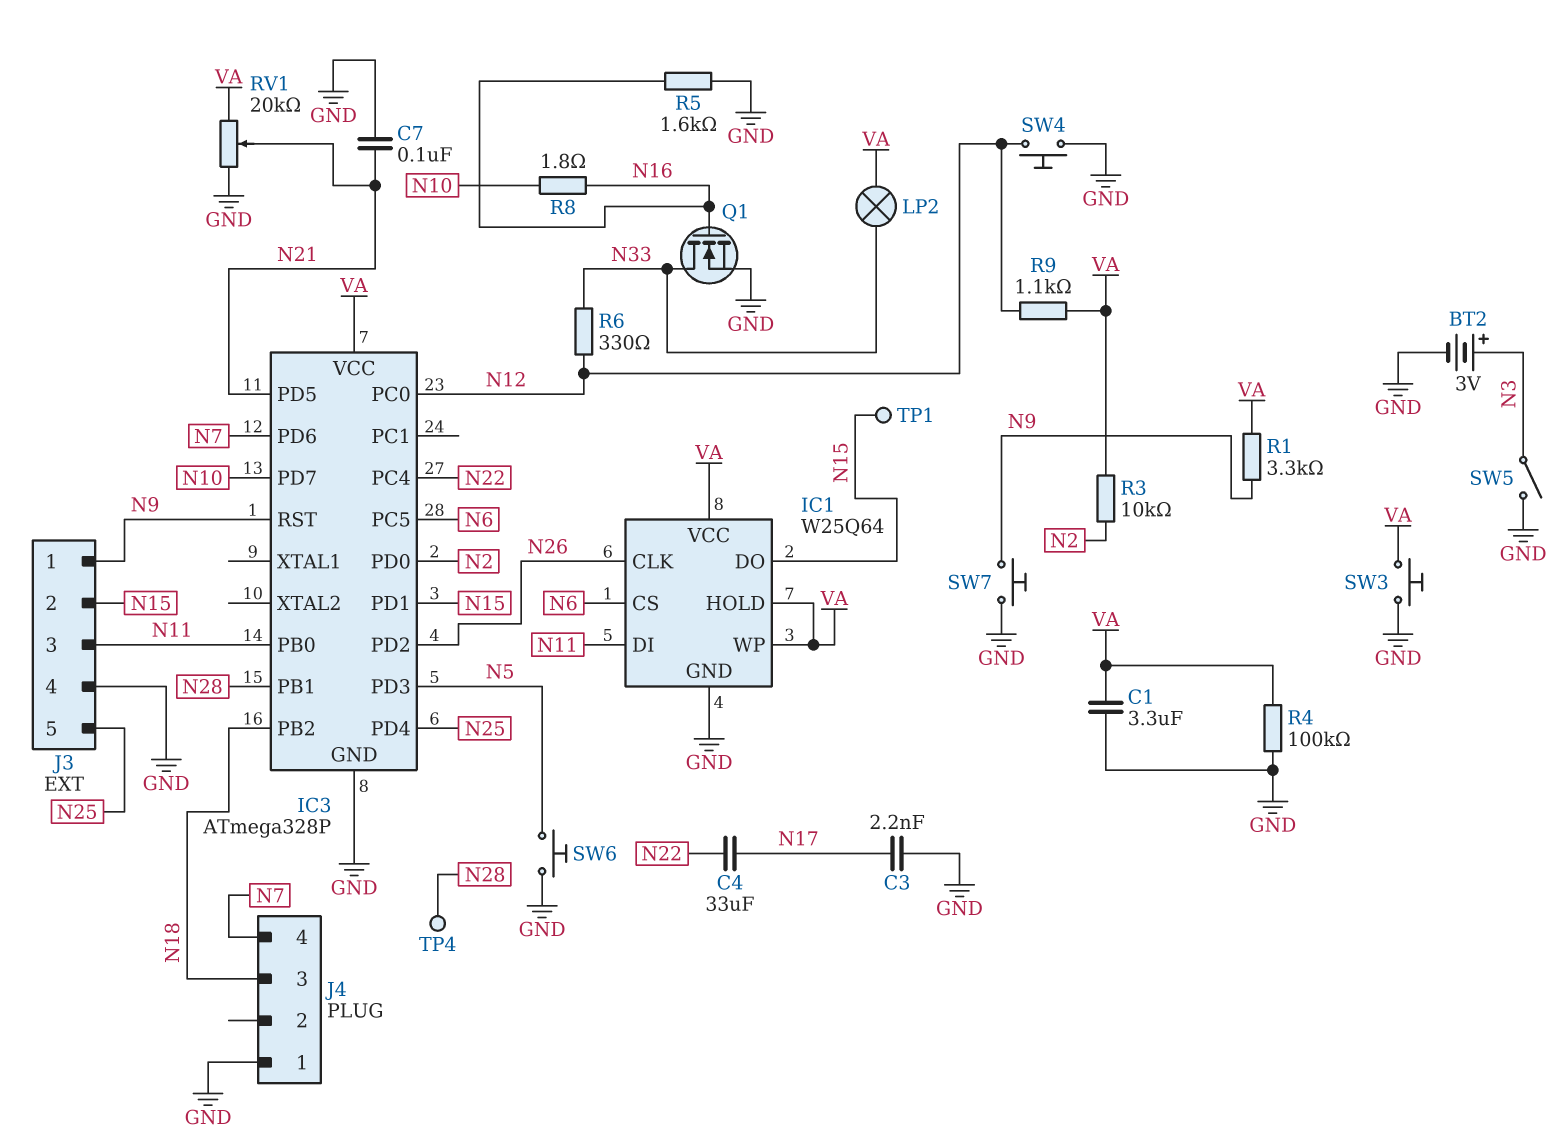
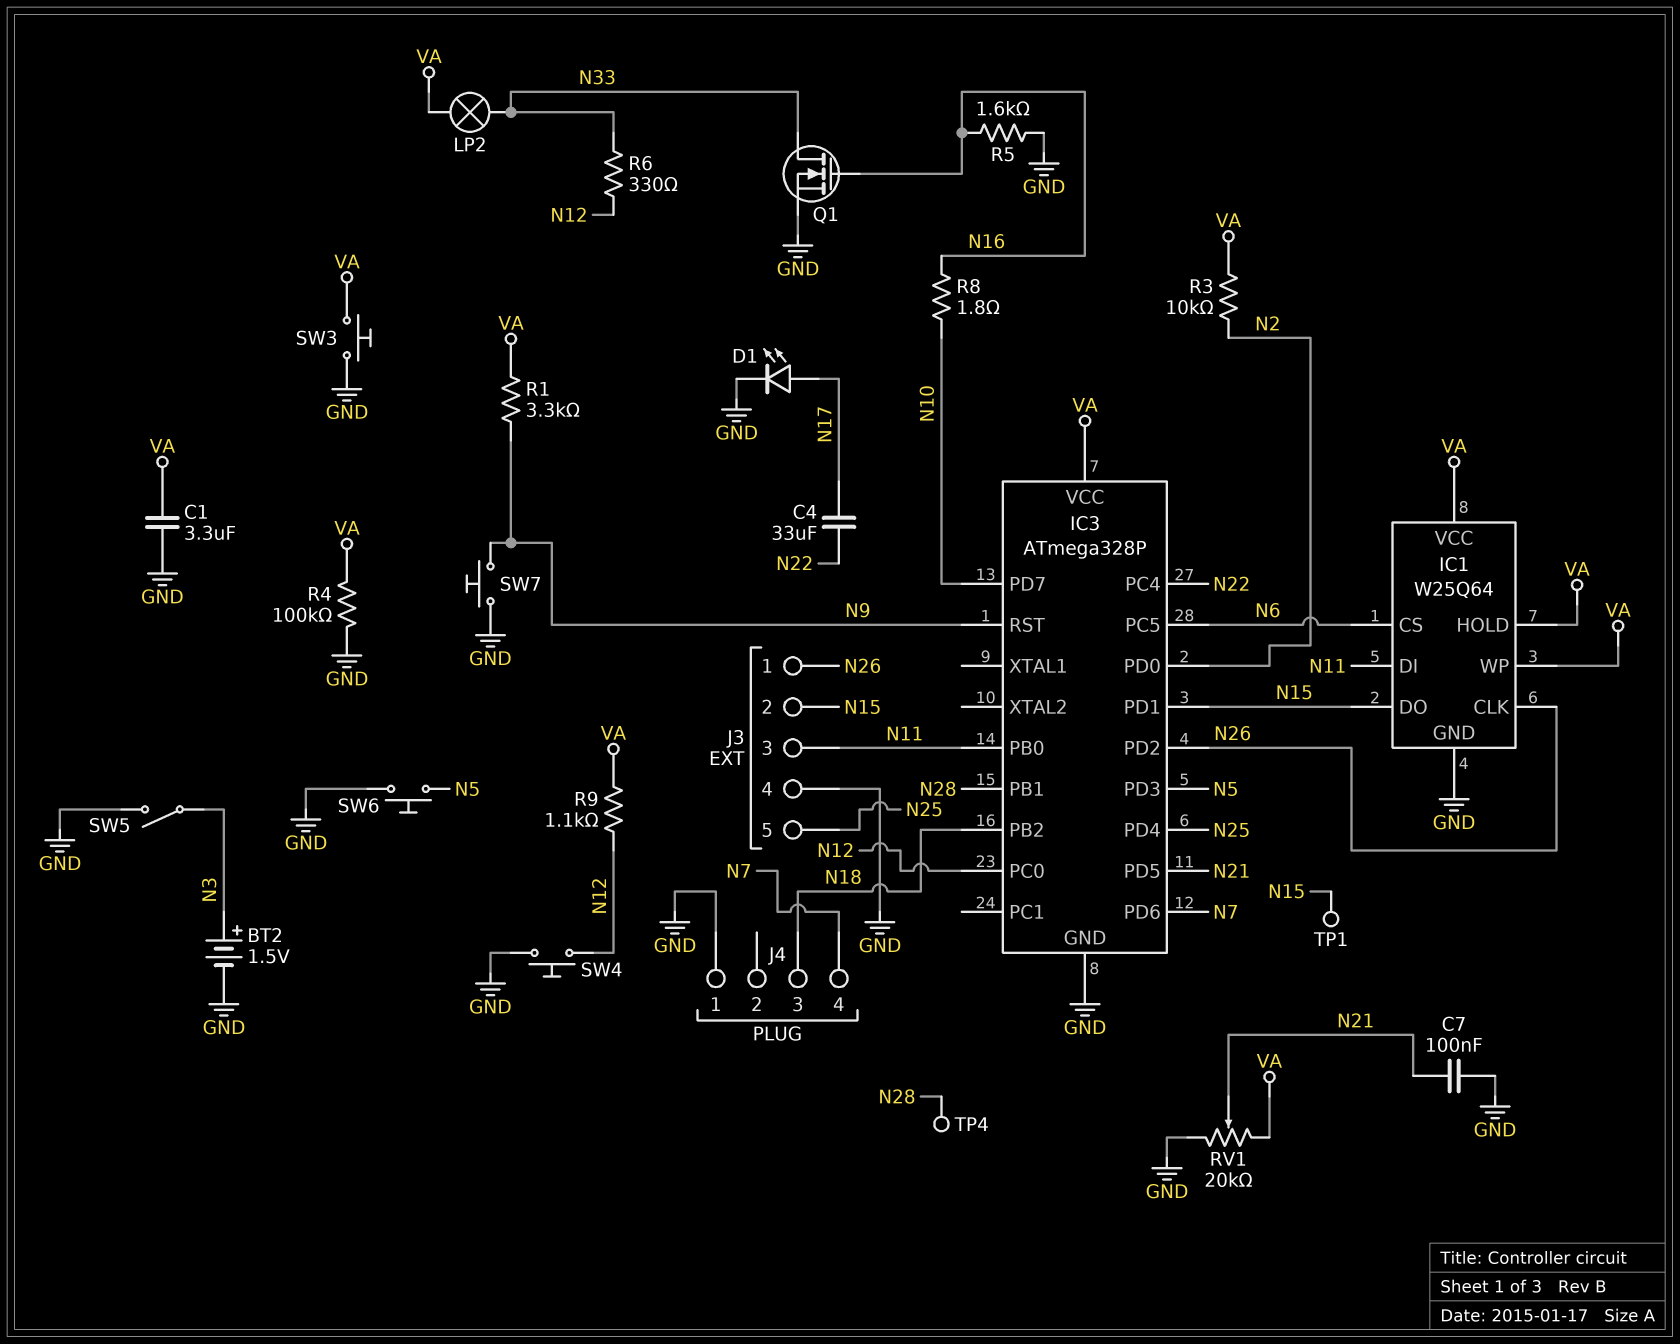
BT2: 3V (plus N3, minus GND) -> 1.5V (plus N3, minus GND)
C3: 2.2nF (GND, N17) -> none
D1: none -> LED (A N17, K GND)
J3 pin 1: N9 -> N26

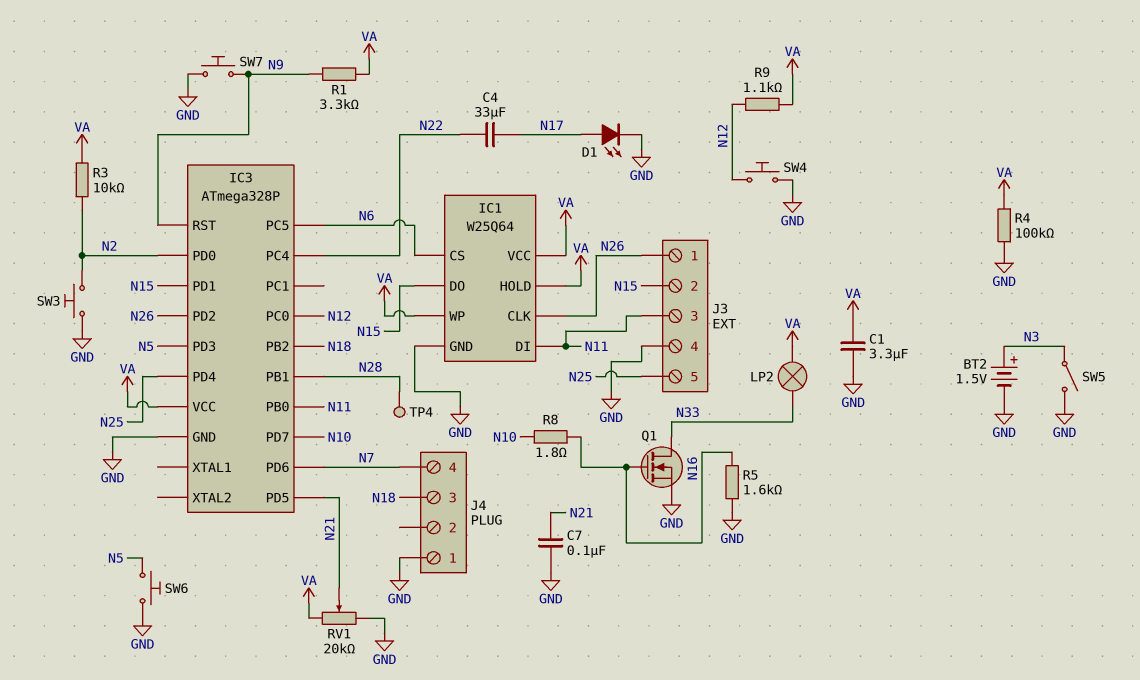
R6: 330 (N12, N33) -> none
SW3: button (GND, VA) -> button (GND, N2)
TP1: test point (N15) -> none

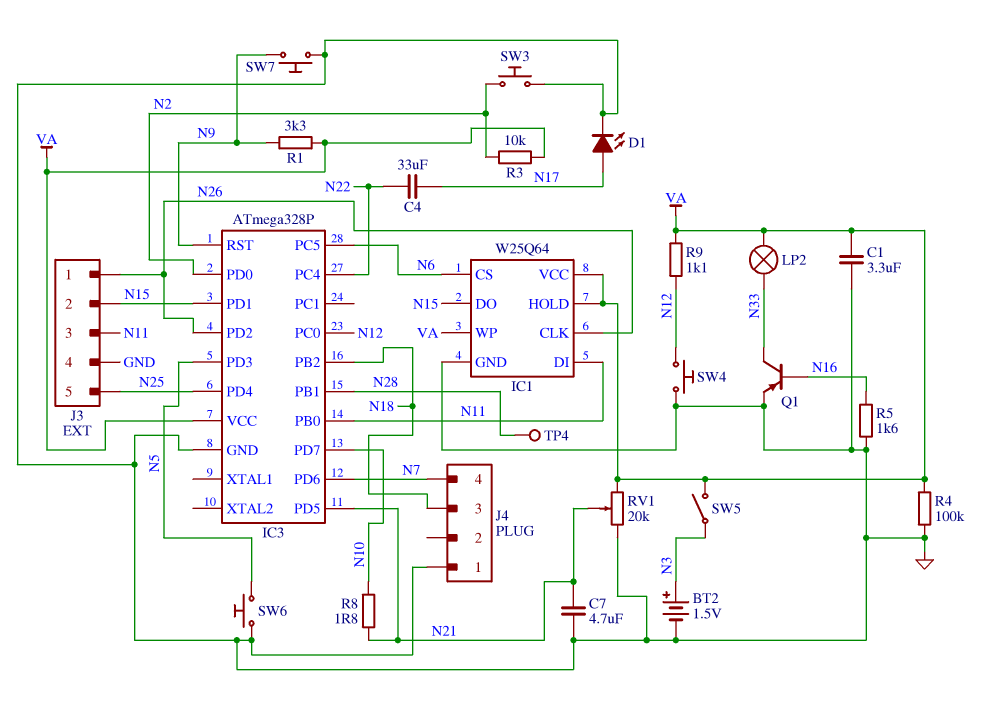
C7: 100nF (GND, N21) -> 4.7uF (GND, N21)
Q1: NMOS (G N16, D N33, S GND) -> PNP (B N16, C N33, E GND)
R8: 1.8 (N10, N16) -> 1.8 (N10, N21)
SW5: switch (GND, N3) -> switch (N3, VA)

